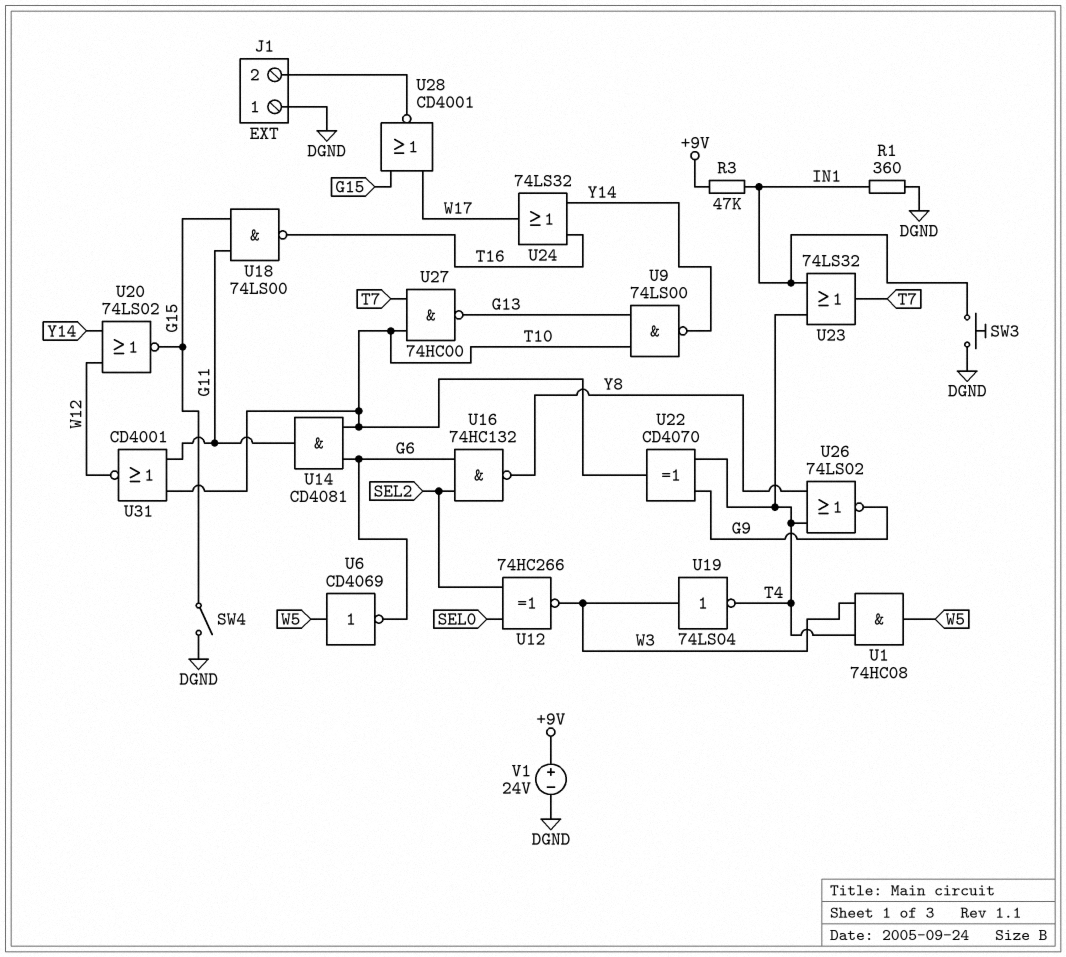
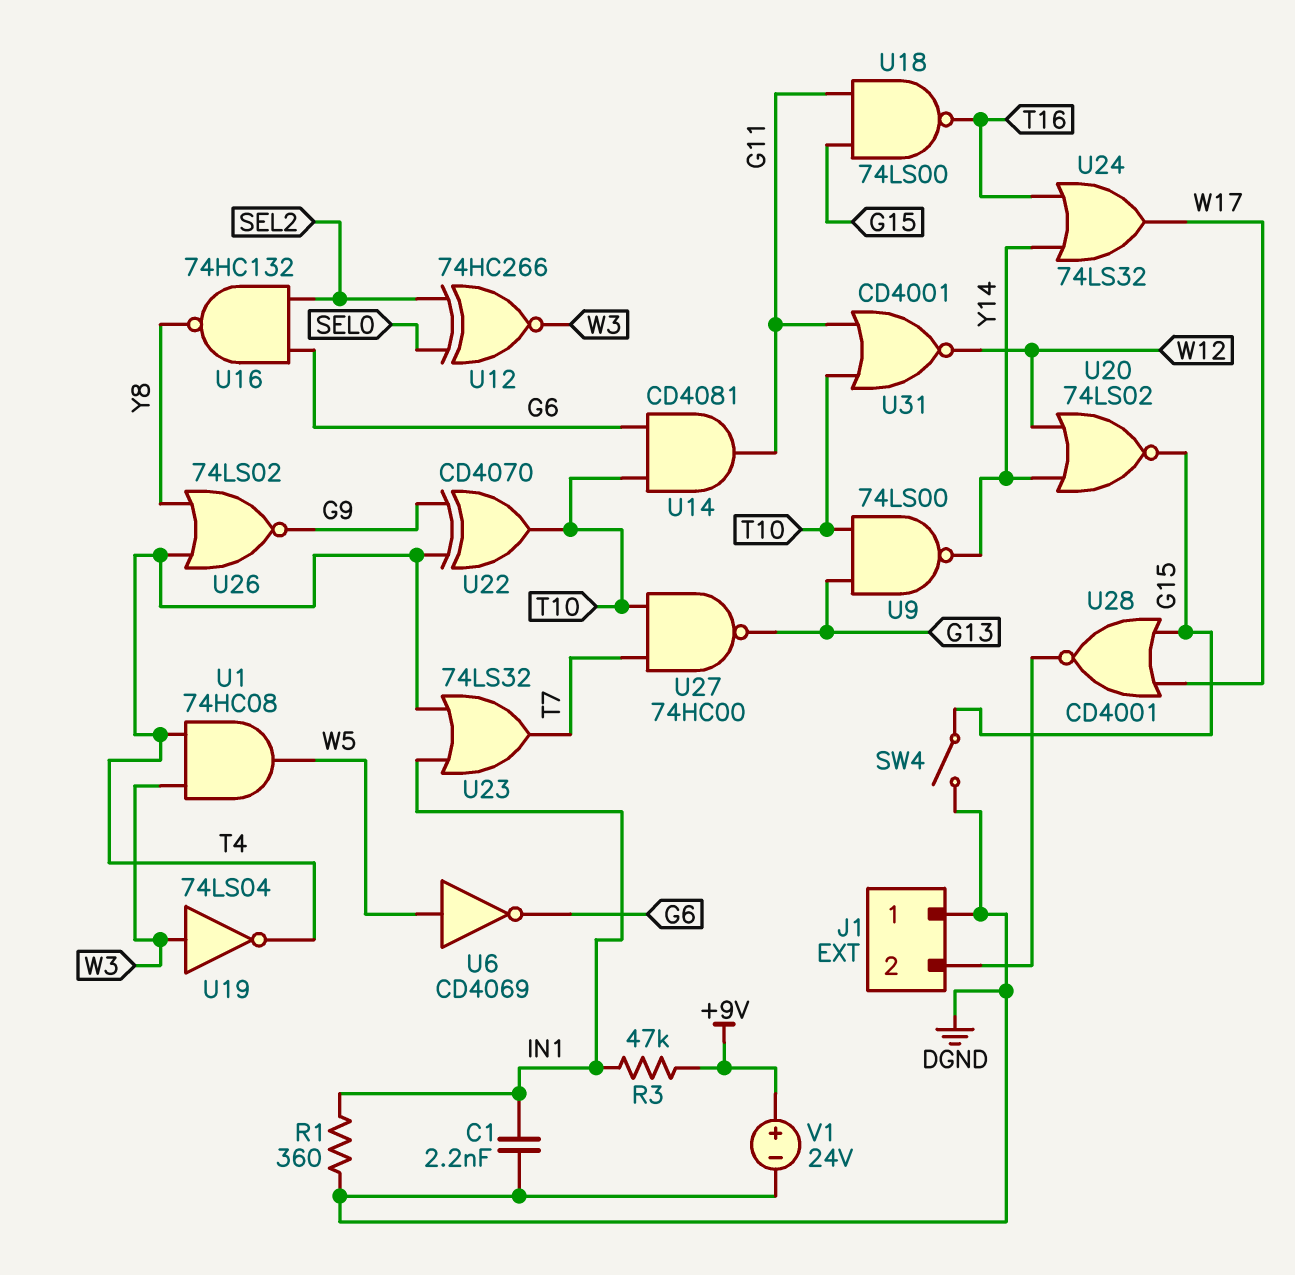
C1: none -> 2.2nF (DGND, IN1)
SW3: button (DGND, IN1) -> none

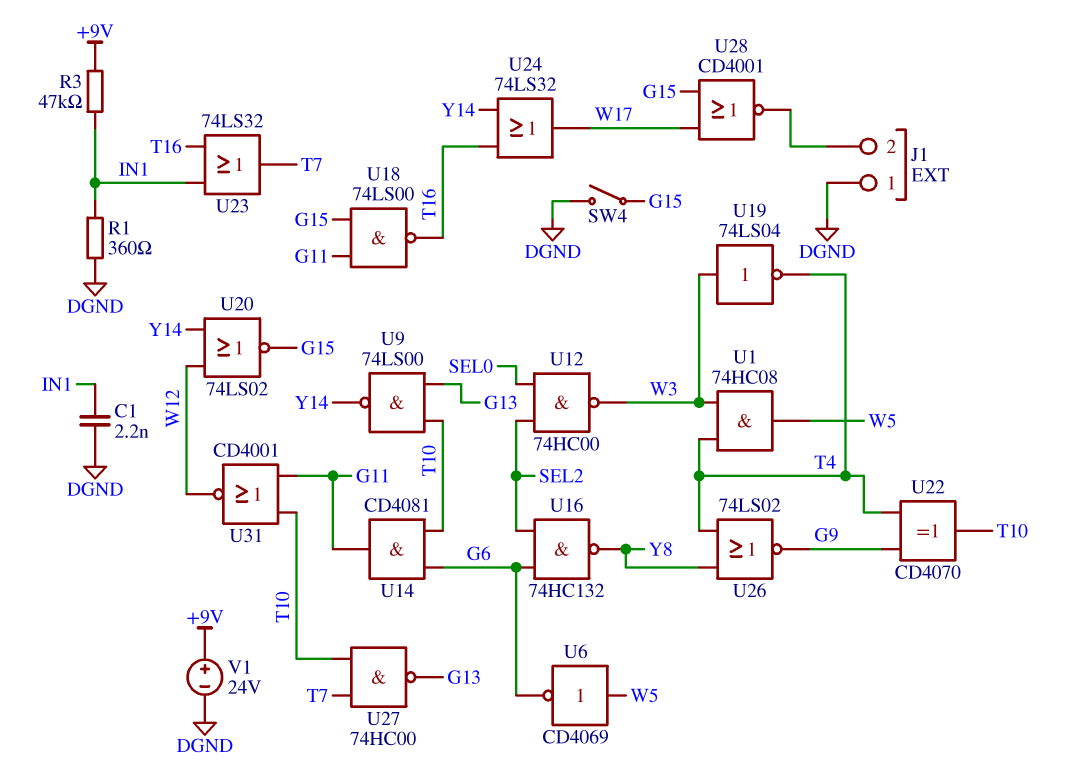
U12: XNOR 74HC266 (in SEL0, in SEL2, out W3) -> NAND 74HC00 (in SEL0, in SEL2, out W3)
U23: OR 74LS32 (in IN1, in T4, out T7) -> OR 74LS32 (in IN1, in T16, out T7)

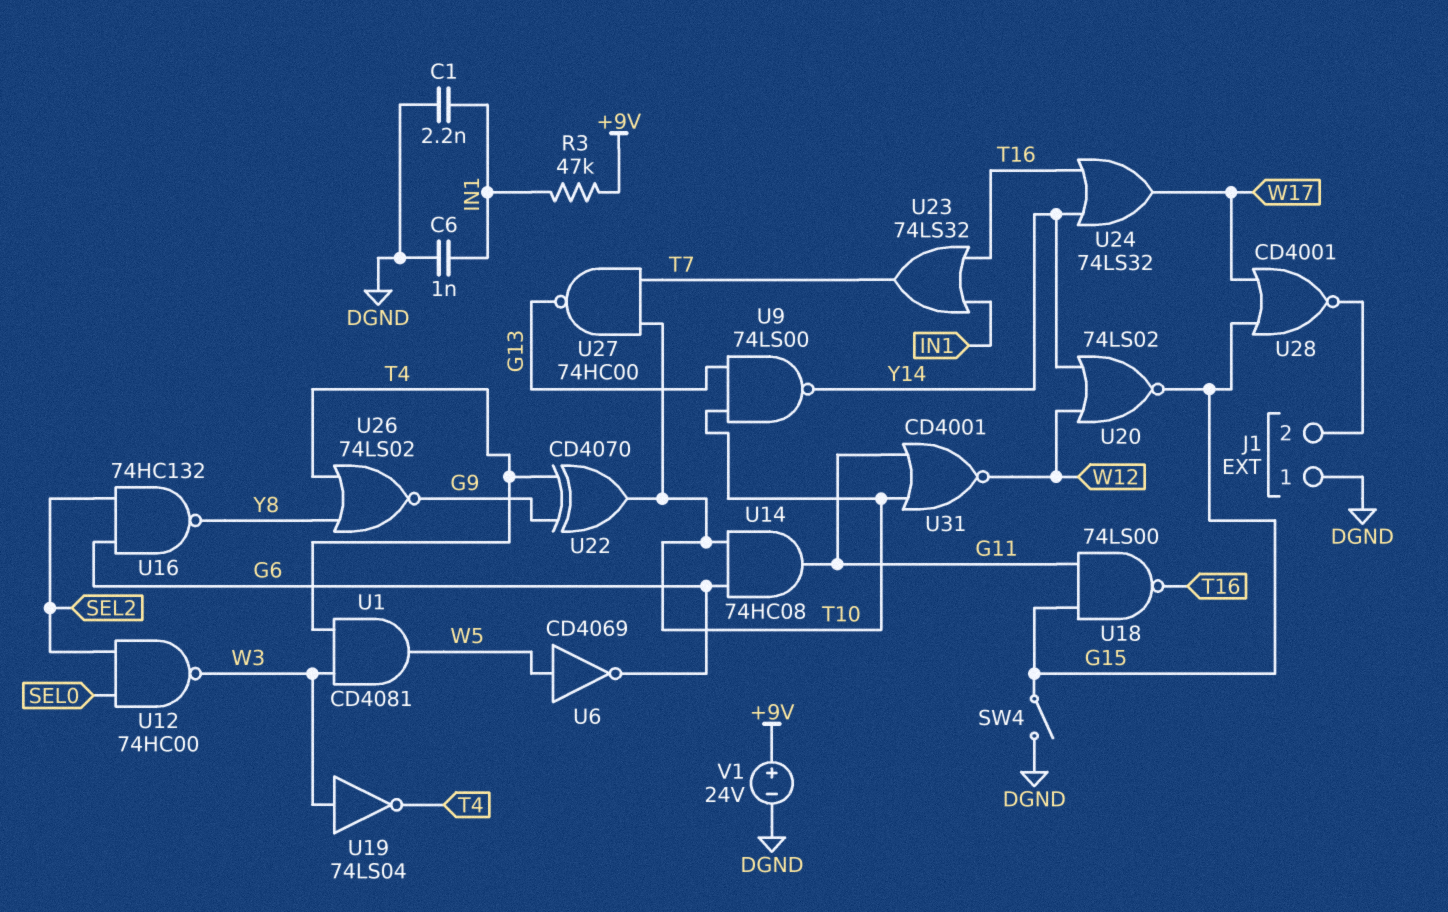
C6: none -> 1nF (DGND, IN1)
R1: 360 (DGND, IN1) -> none
U1: AND 74HC08 (in T4, in W3, out W5) -> AND CD4081 (in T4, in W3, out W5)
U14: AND CD4081 (in G6, in T10, out G11) -> AND 74HC08 (in G6, in T10, out G11)

